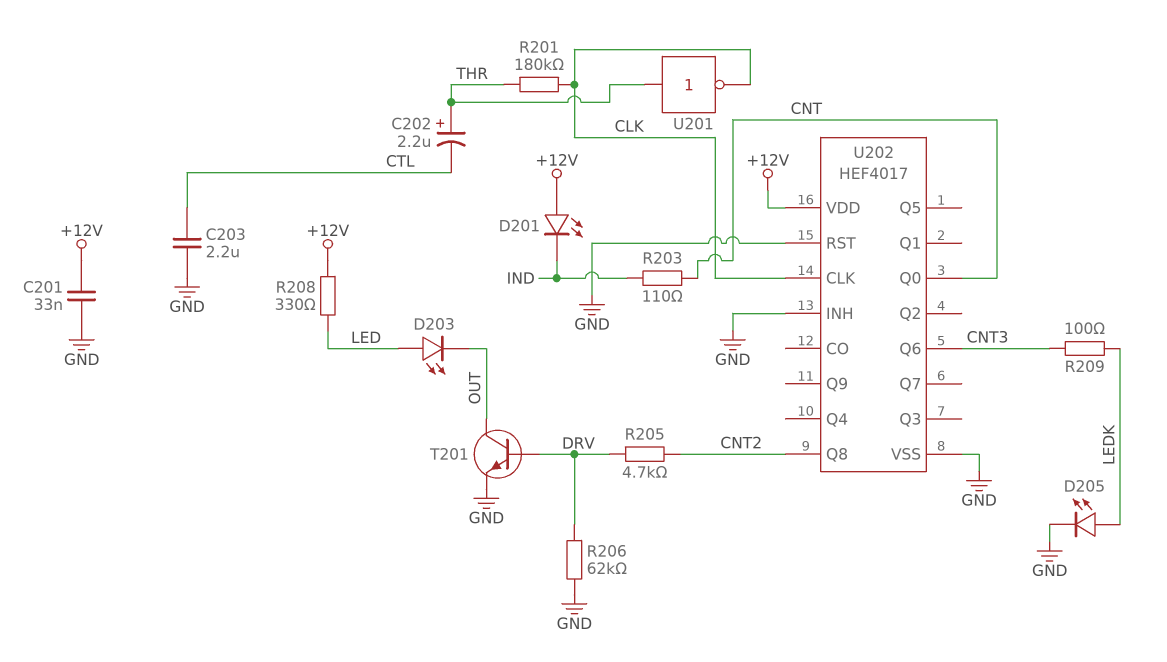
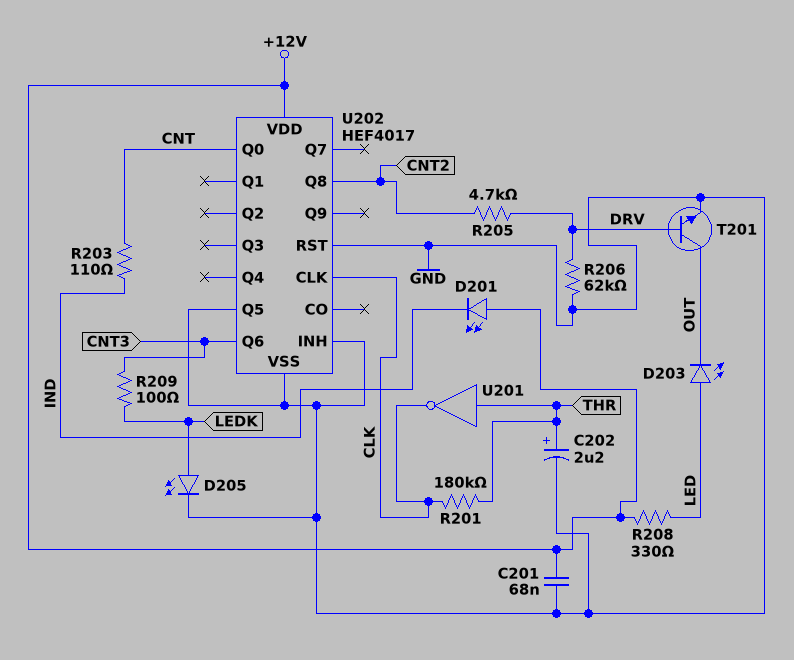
C201: 33nF (+12V, GND) -> 68nF (+12V, GND)
C202: 2.2uF (plus THR, minus CTL) -> 2.2uF (plus THR, minus GND)
C203: 2.2uF (CTL, GND) -> none
U202 pin Q5: none -> GND

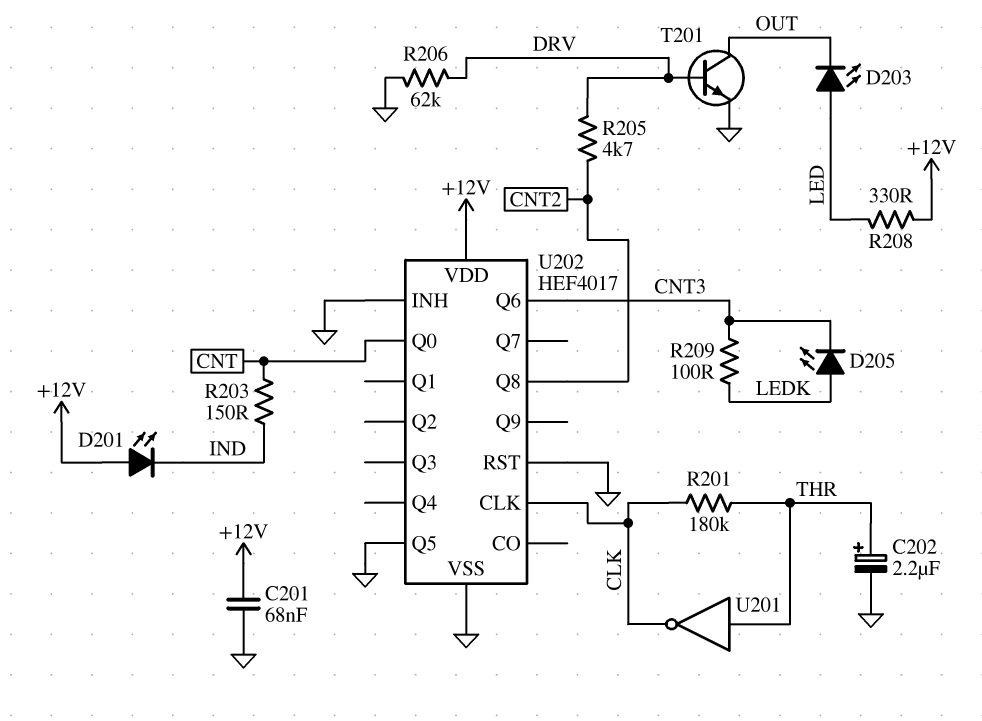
D205: LED (A LEDK, K GND) -> LED (A LEDK, K CNT3)
R203: 110 (CNT, IND) -> 150 (CNT, IND)

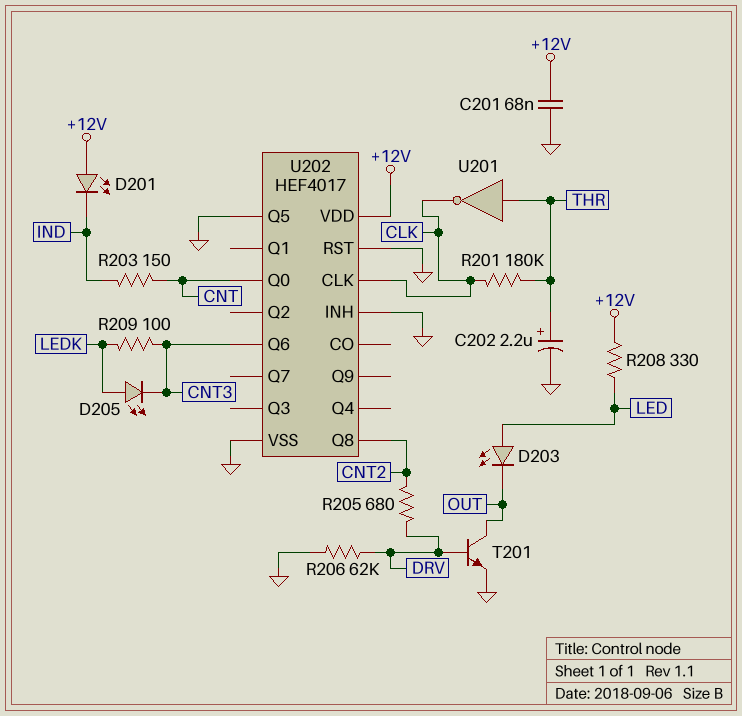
R205: 4.7k (CNT2, DRV) -> 680 (CNT2, DRV)

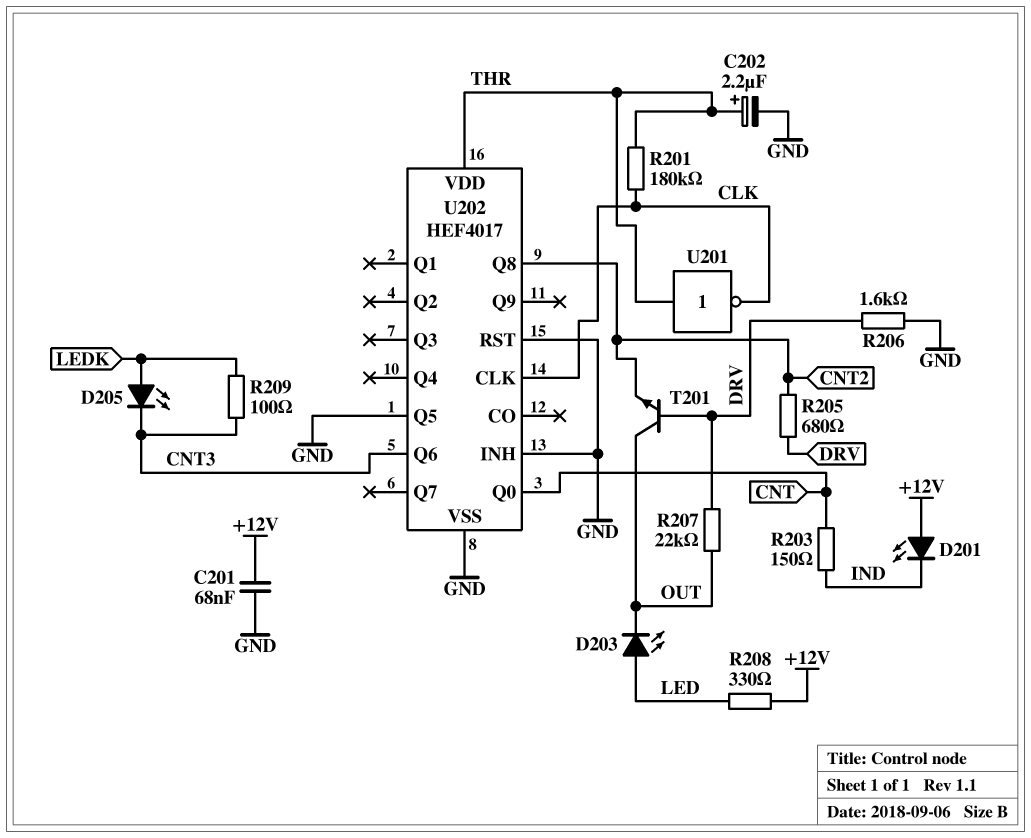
R206: 62k (DRV, GND) -> 1.6k (DRV, GND)
R207: none -> 22k (DRV, OUT)
T201: NPN (B DRV, C OUT, E GND) -> NPN (B DRV, C OUT, E CNT2)
U202 pin VDD: +12V -> THR

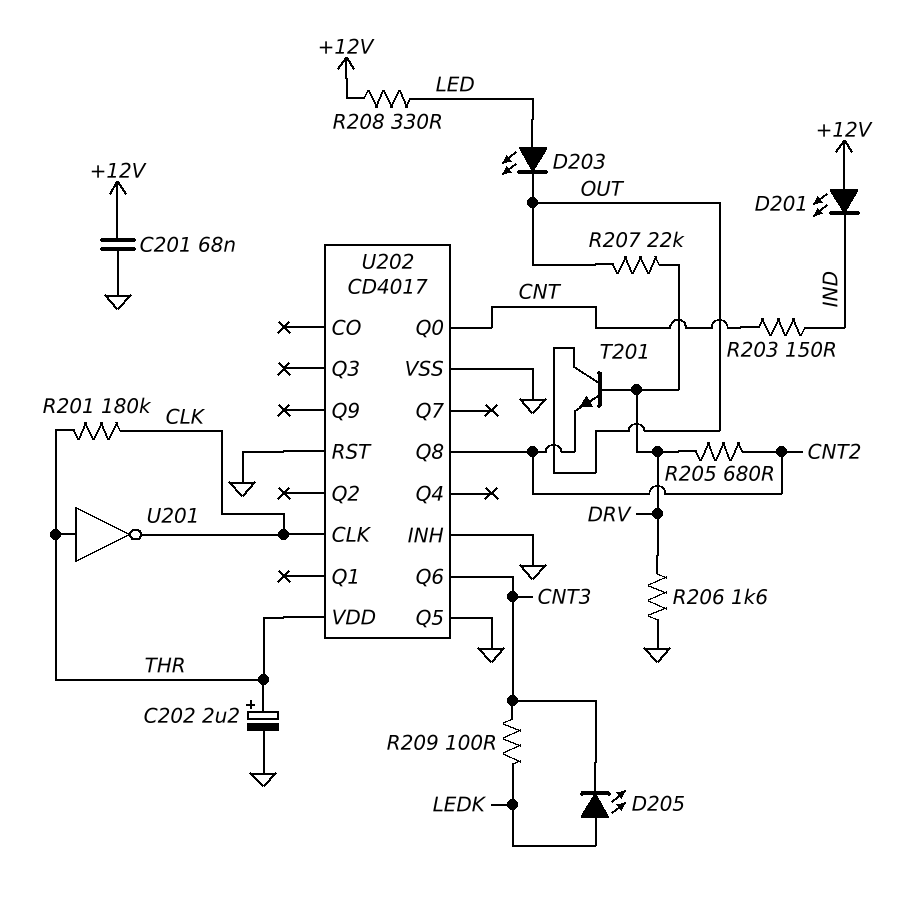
U202: HEF4017 -> CD4017

